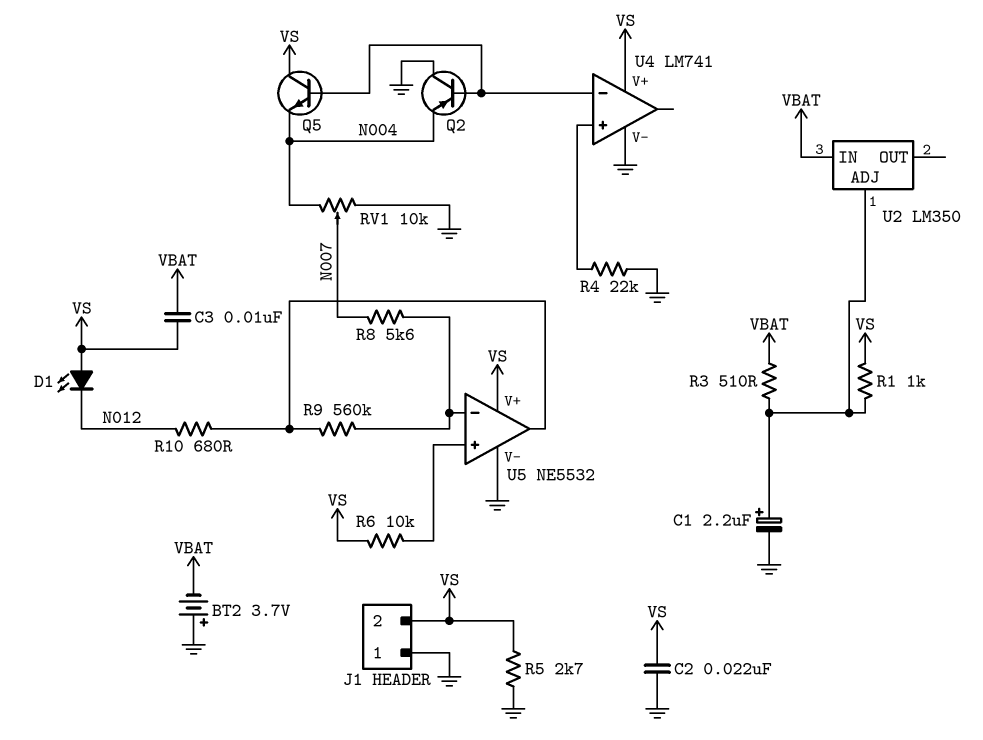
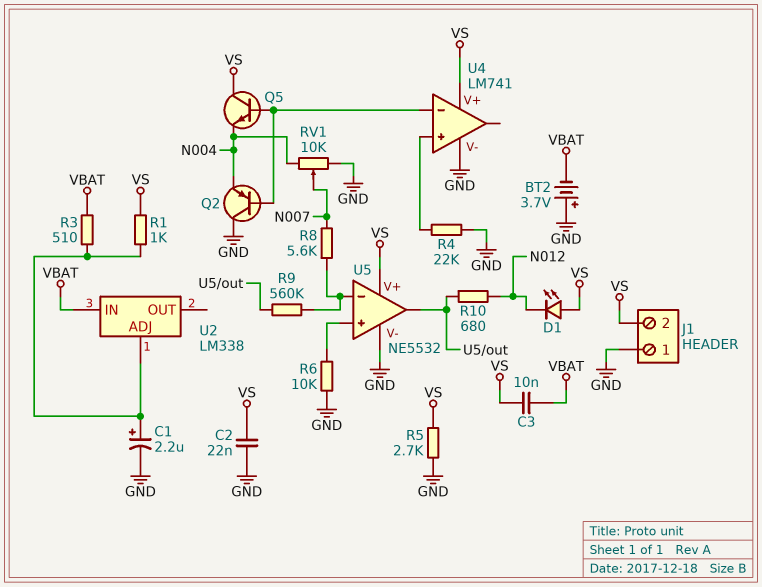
R6: 10k (U5/in+, VS) -> 10k (GND, U5/in+)
U2: LM350 -> LM338

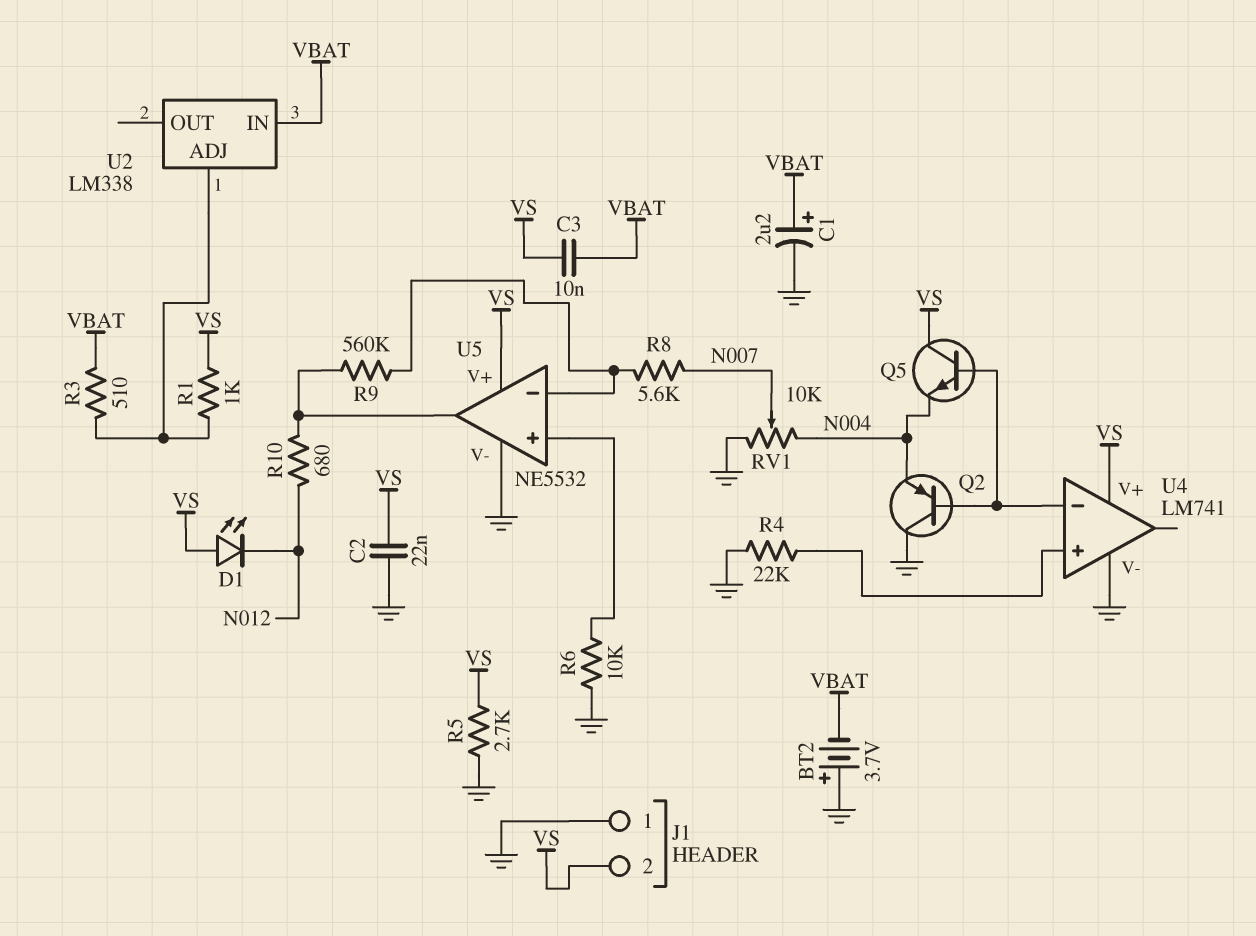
C1: 2.2uF (plus U2/ADJ, minus GND) -> 2.2uF (plus VBAT, minus GND)

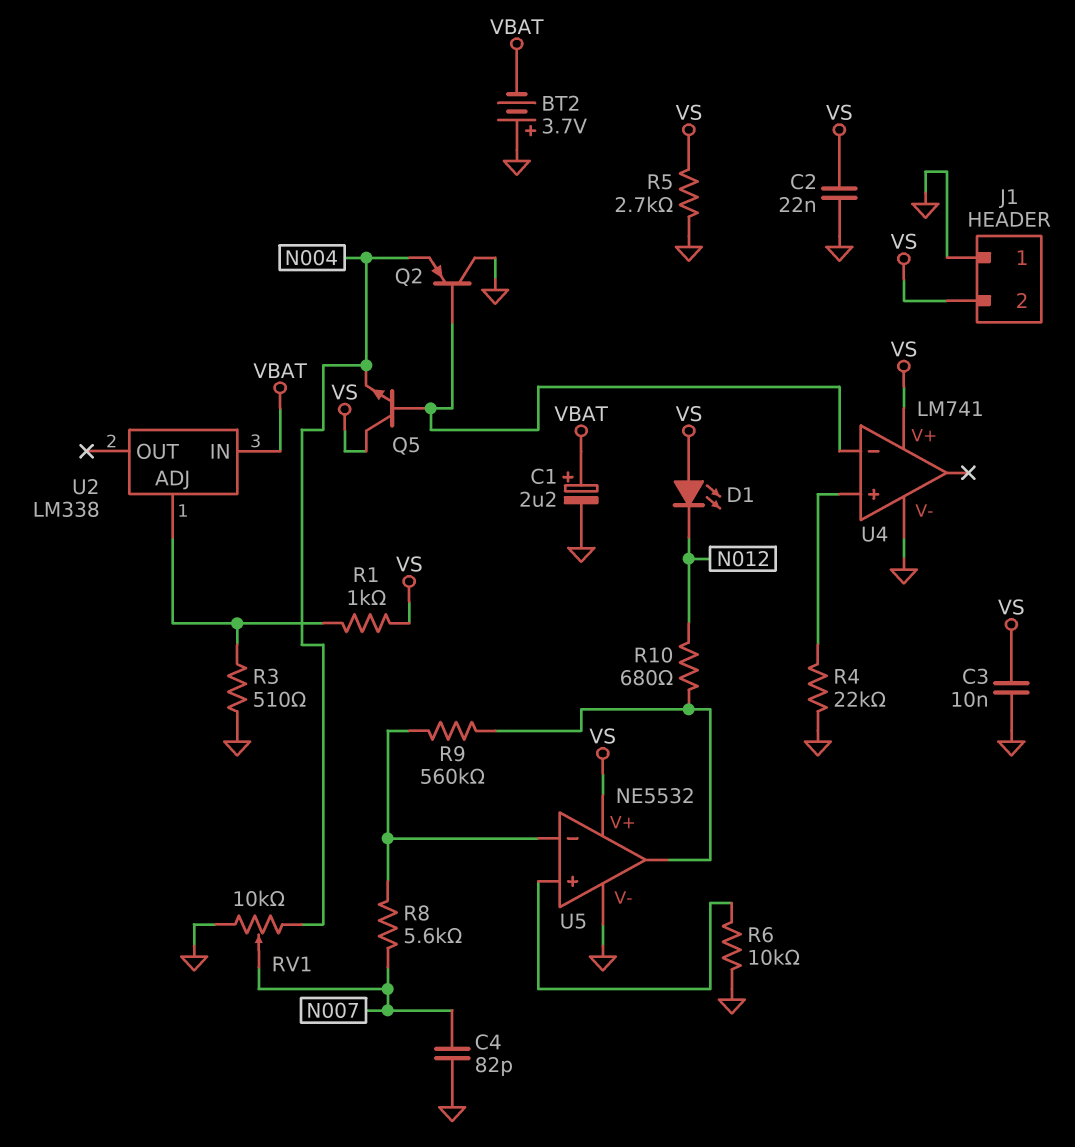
C3: 10nF (VBAT, VS) -> 10nF (GND, VS)
C4: none -> 82pF (GND, N007)
R3: 510 (U2/ADJ, VBAT) -> 510 (GND, U2/ADJ)

